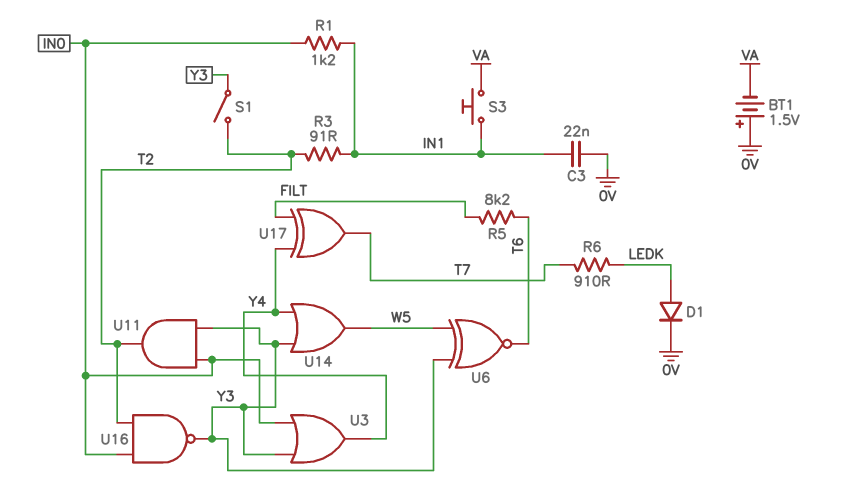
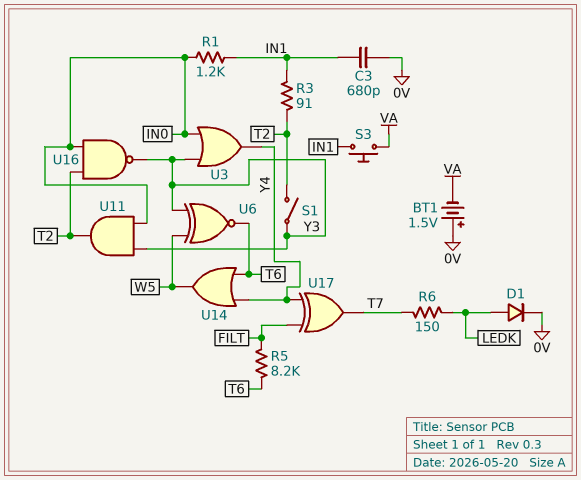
C3: 22nF (0V, IN1) -> 680pF (0V, IN1)
R6: 910 (LEDK, T7) -> 150 (LEDK, T7)
U14: OR (in Y3, in Y4, out W5) -> OR (in T6, in Y4, out W5)

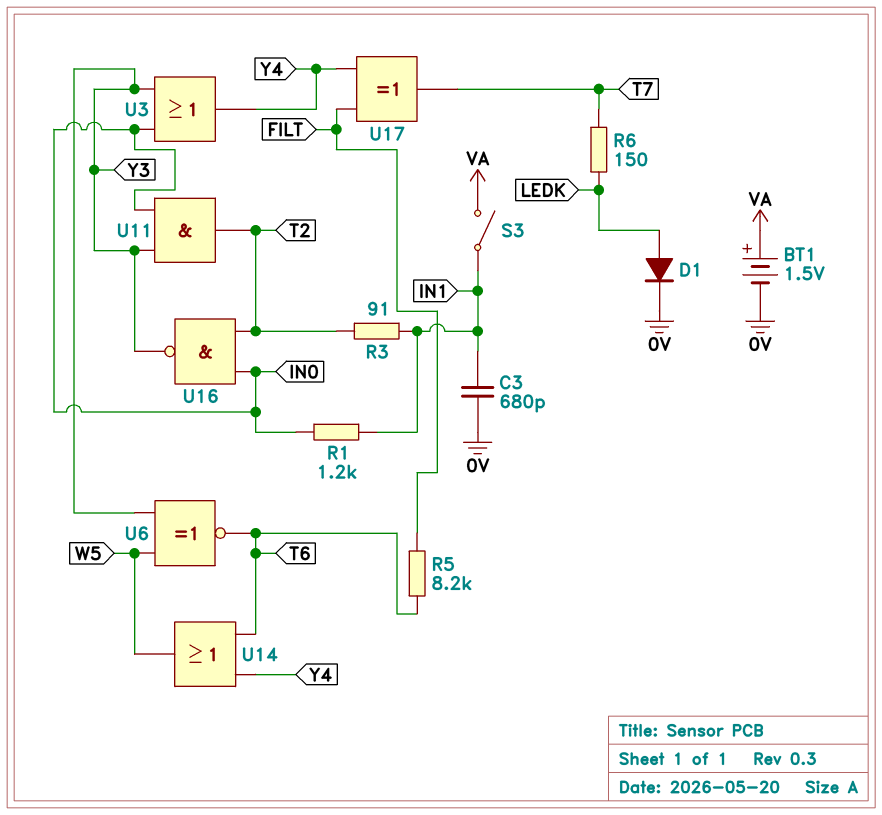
BT1: 1.5V (plus 0V, minus VA) -> 1.5V (plus VA, minus 0V)
S1: switch (T2, Y3) -> none
S3: button (IN1, VA) -> switch (IN1, VA)

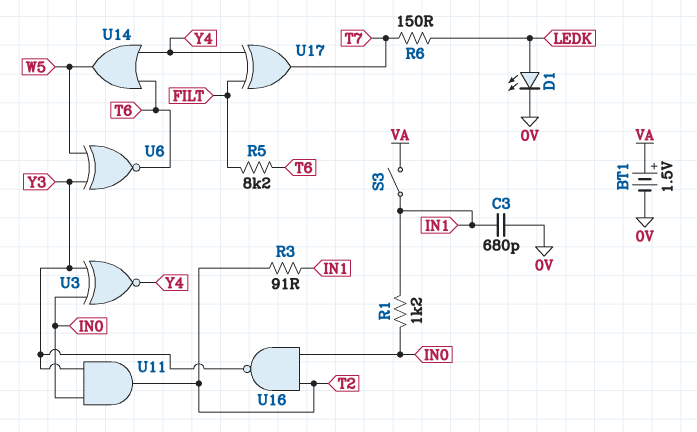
D1: diode (A LEDK, K 0V) -> LED (A LEDK, K 0V)
U3: OR (in IN0, in Y3, out Y4) -> XNOR (in IN0, in Y3, out Y4)

